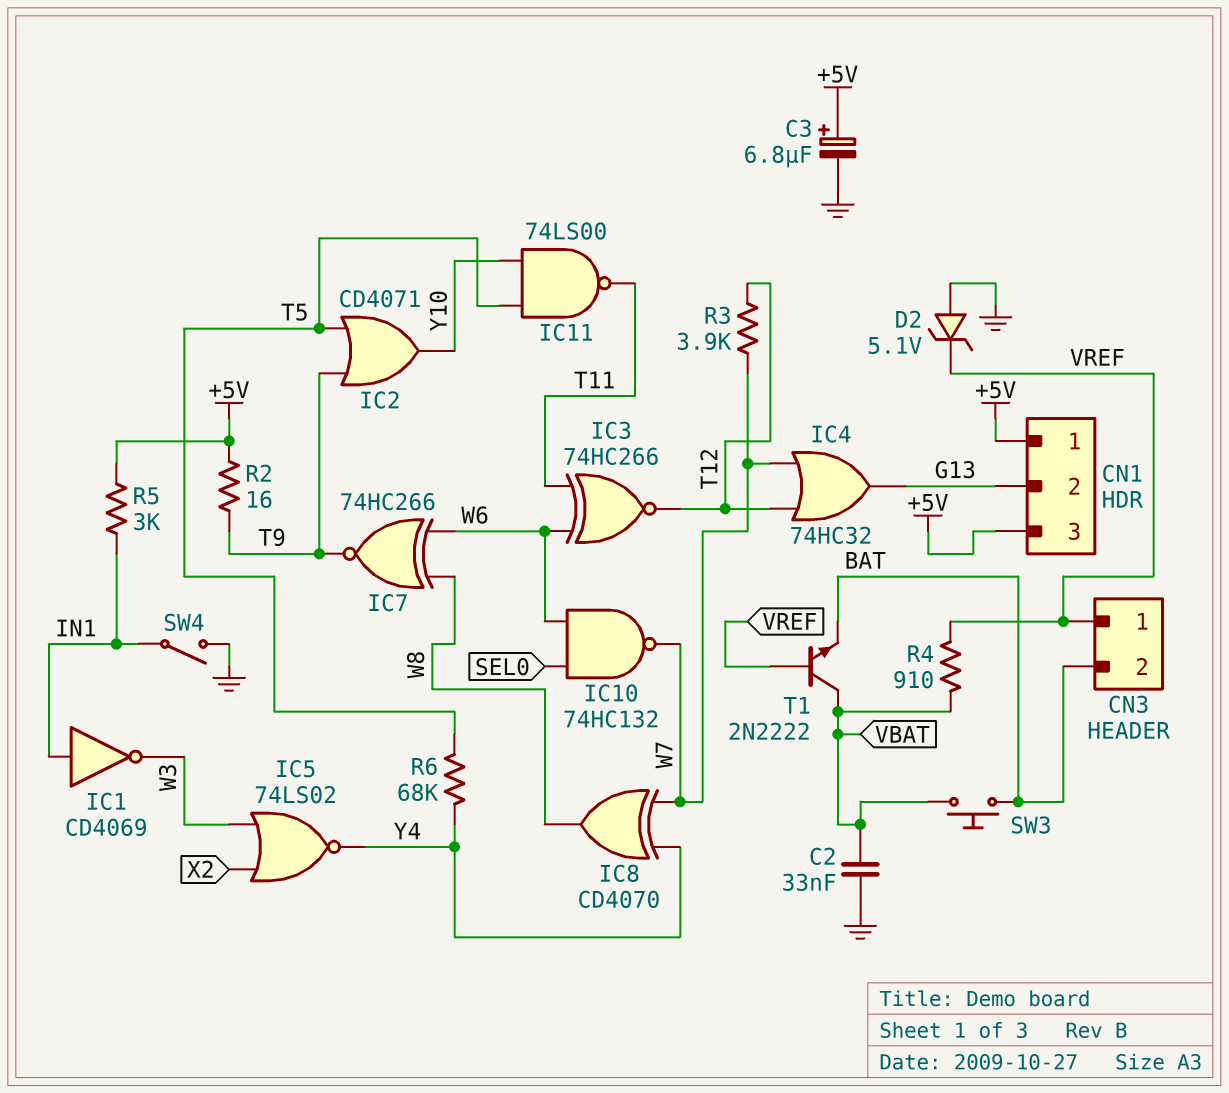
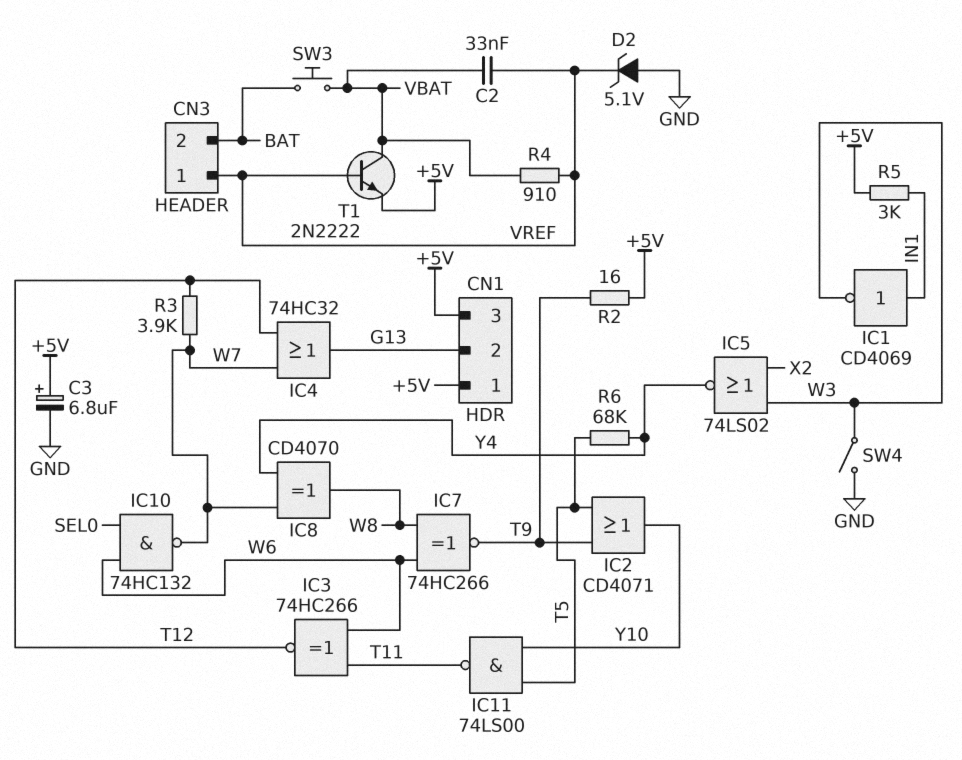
C2: 33nF (GND, VBAT) -> 33nF (VBAT, VREF)
SW4: switch (GND, IN1) -> switch (GND, W3)
T1: NPN 2N2222 (B VREF, C VBAT, E BAT) -> NPN 2N2222 (B VREF, C VBAT, E +5V)

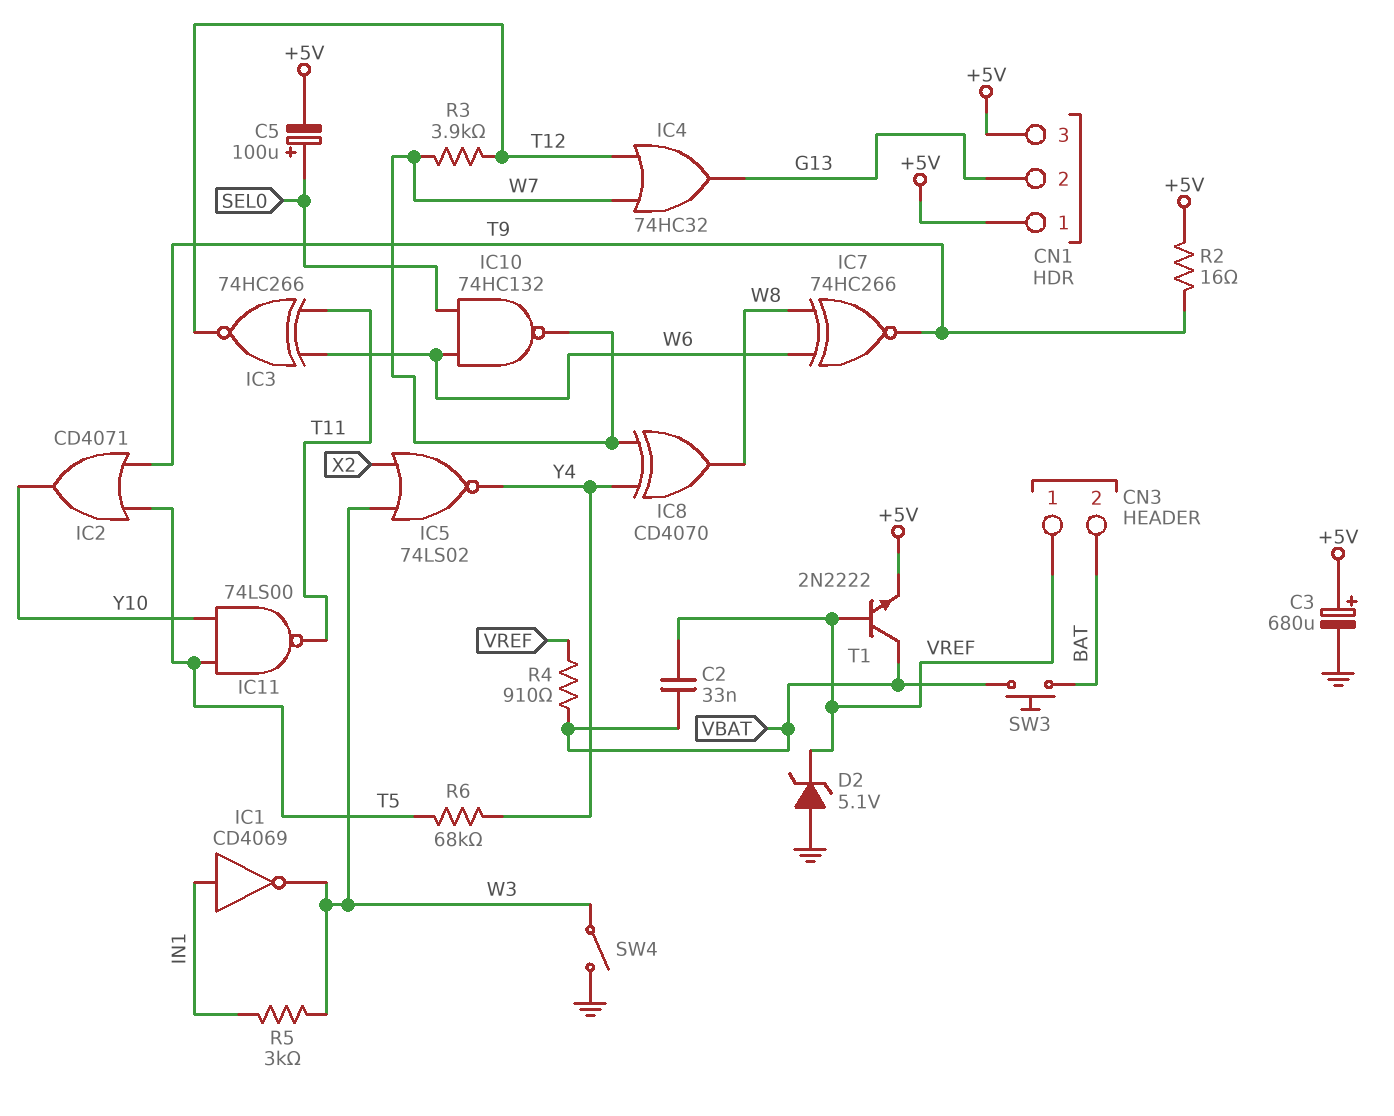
C3: 6.8uF (plus +5V, minus GND) -> 680uF (plus +5V, minus GND)
C5: none -> 100uF (plus SEL0, minus +5V)
R5: 3k (+5V, IN1) -> 3k (IN1, W3)

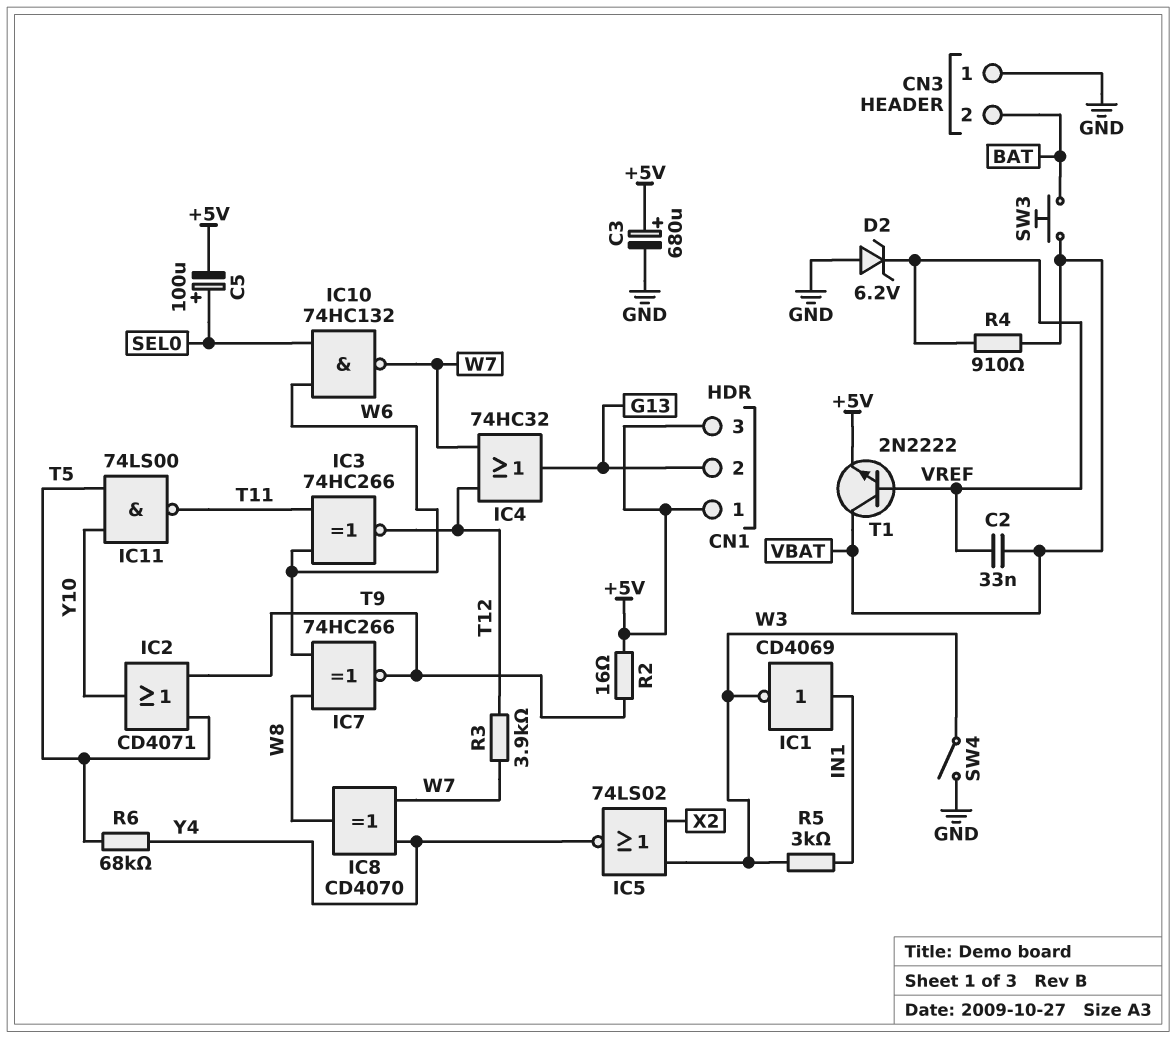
CN3 pin 1: VREF -> GND
D2: zener 5.1V (A GND, K VREF) -> zener 6.2V (A GND, K VREF)

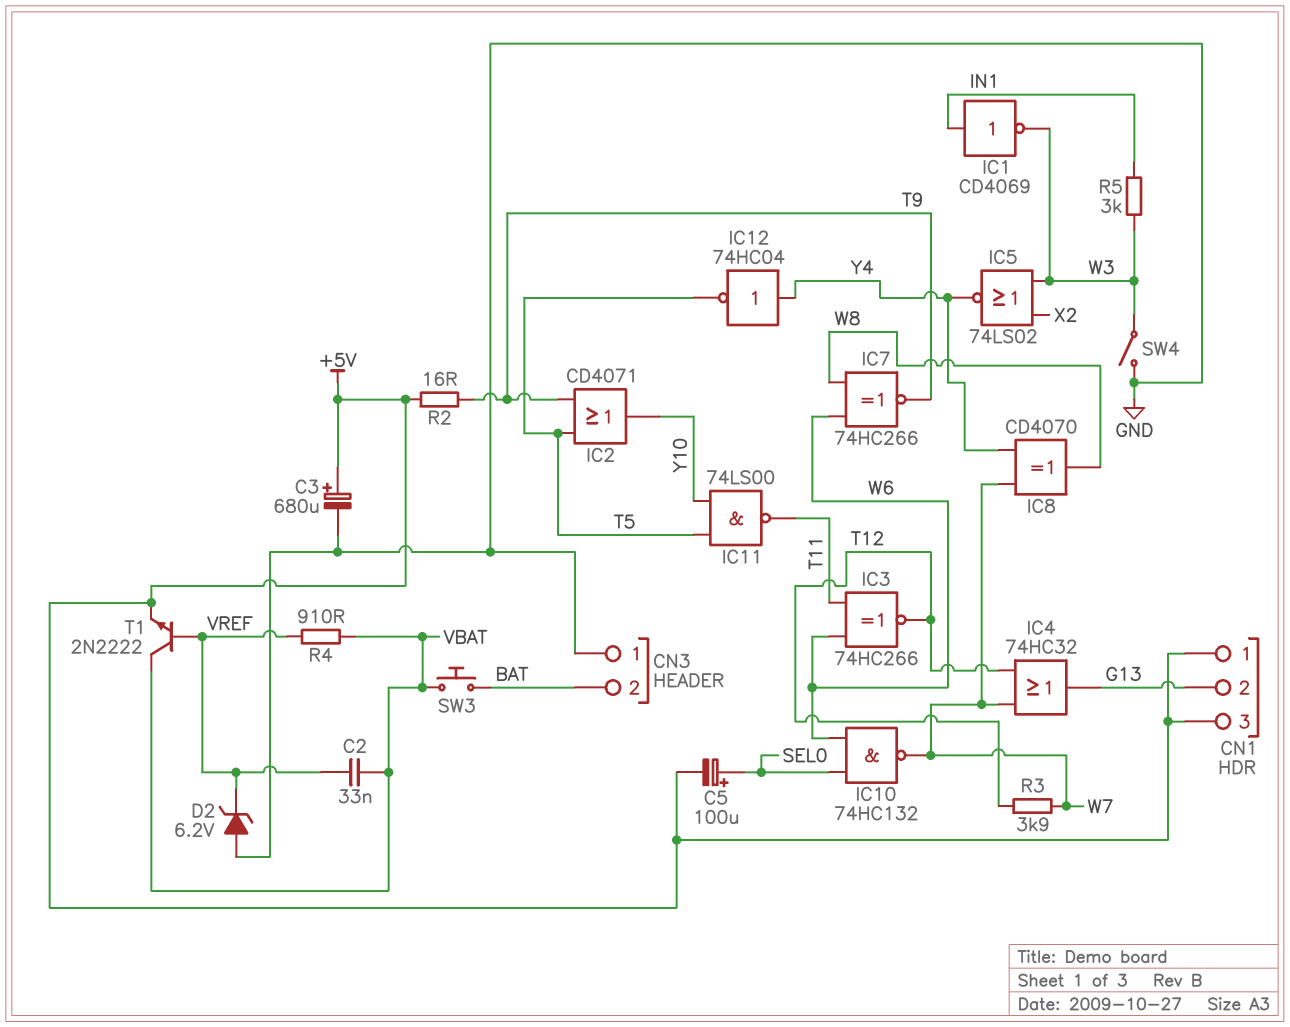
IC12: none -> NOT 74HC04 (in Y4, out T5)
R6: 68k (T5, Y4) -> none

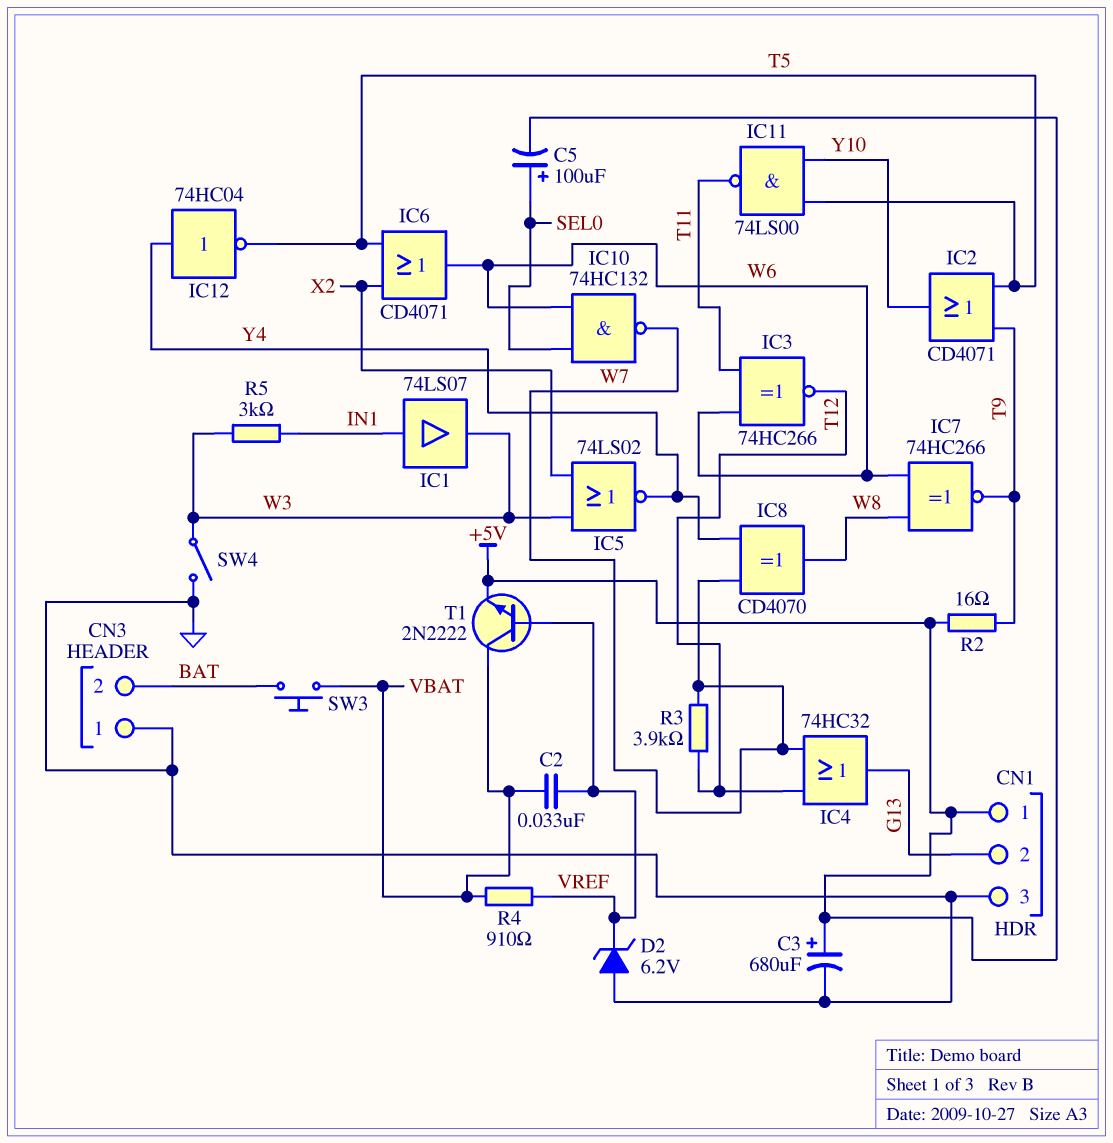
CN1 pin 3: +5V -> GND
IC1: NOT CD4069 (in IN1, out W3) -> buffer 74LS07 (in IN1, out W3)
IC6: none -> OR CD4071 (in T5, in X2, out W6)

